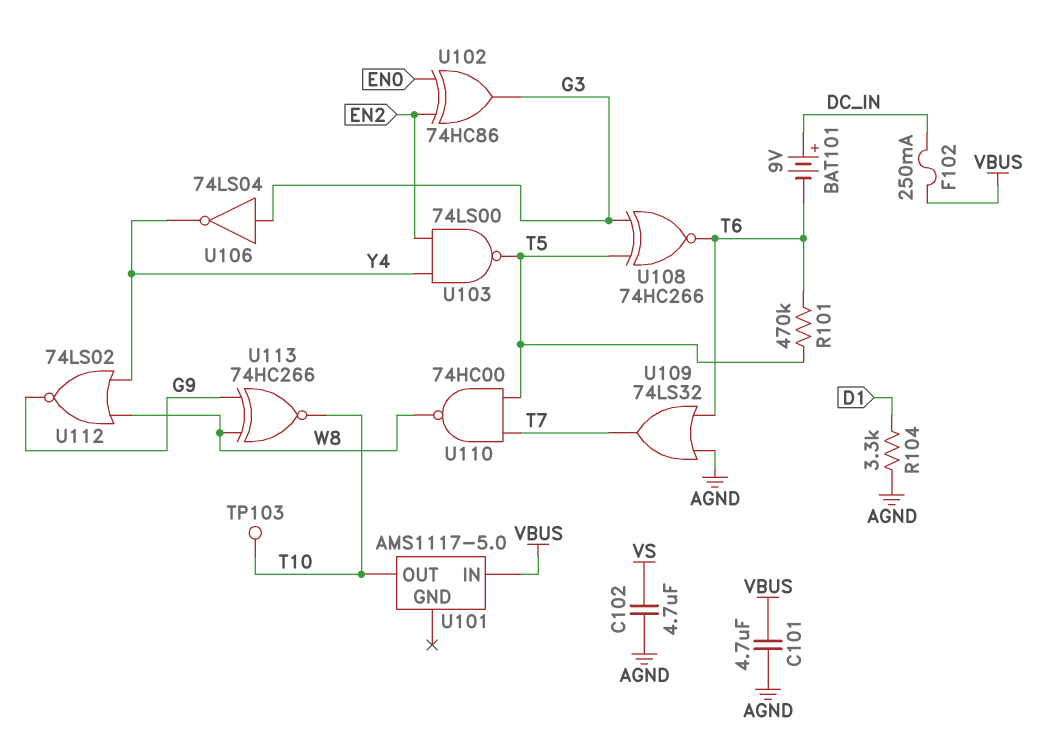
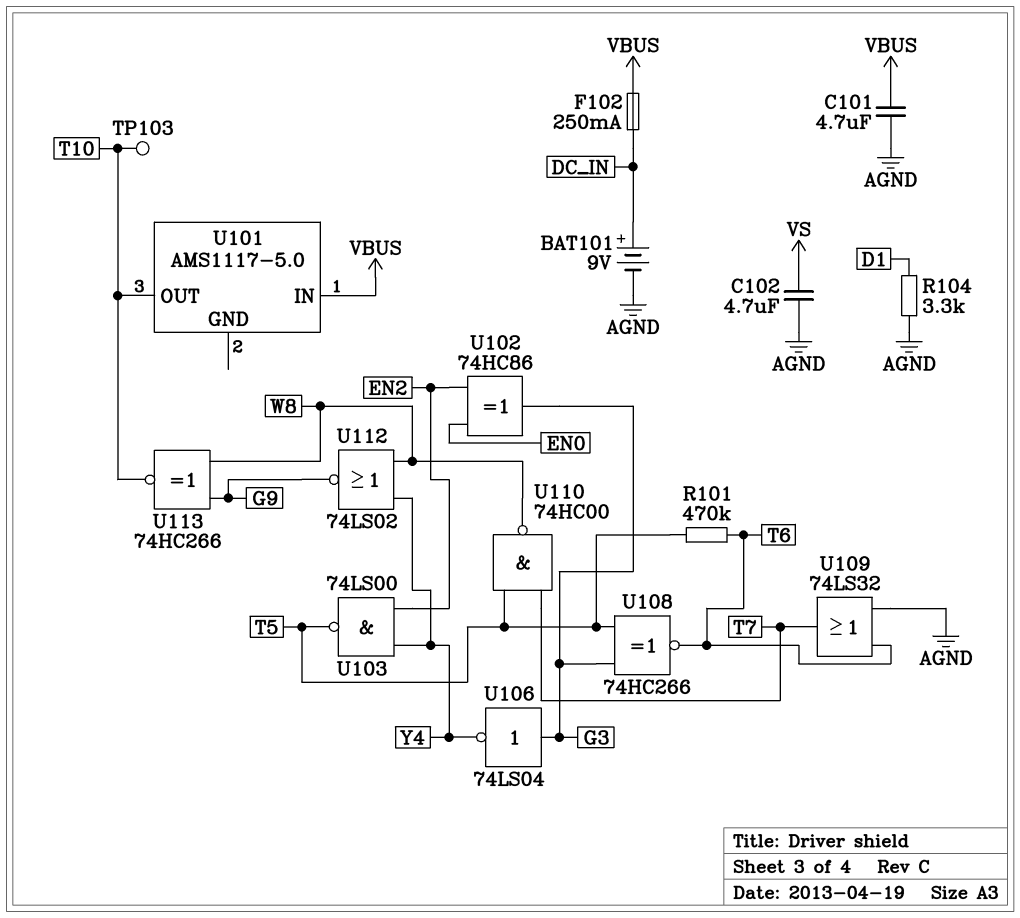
BAT101: 9V (plus DC_IN, minus T6) -> 9V (plus DC_IN, minus AGND)

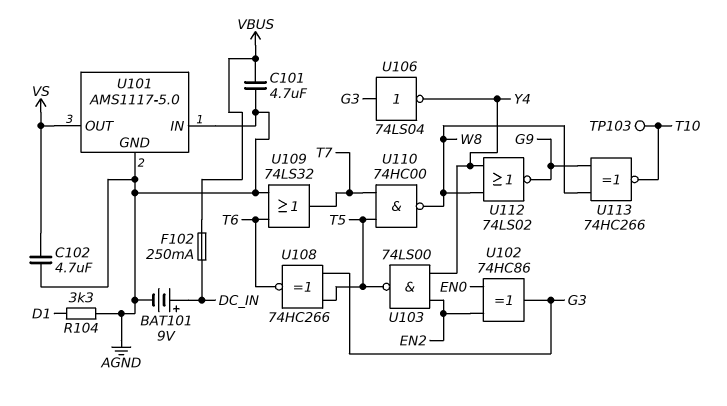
R101: 470k (T5, T6) -> none
U101 pin GND: none -> AGND
U101 pin IN: VBUS -> AGND
U101 pin OUT: T10 -> VS

